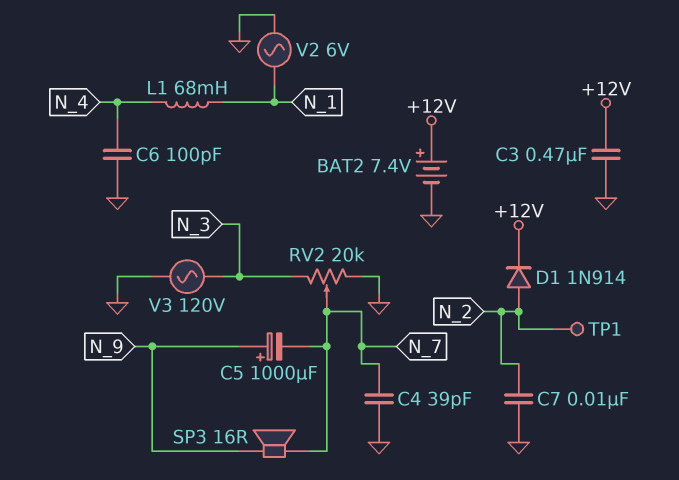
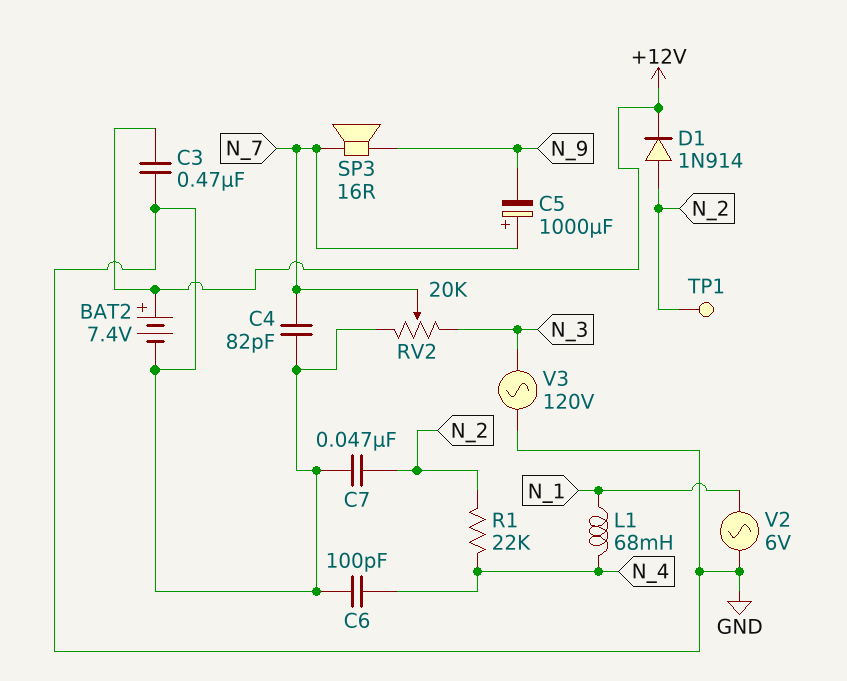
C4: 39pF (GND, N_7) -> 82pF (GND, N_7)
C5: 1000uF (plus N_9, minus N_7) -> 1000uF (plus N_7, minus N_9)
C7: 10nF (GND, N_2) -> 47nF (GND, N_2)
R1: none -> 22k (N_2, N_4)

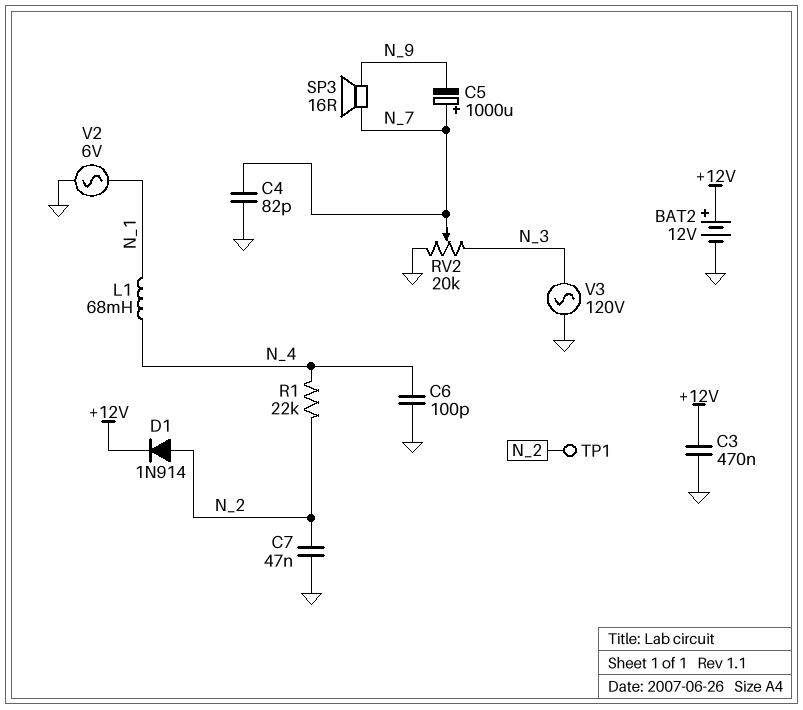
BAT2: 7.4V (plus +12V, minus GND) -> 12V (plus +12V, minus GND)

